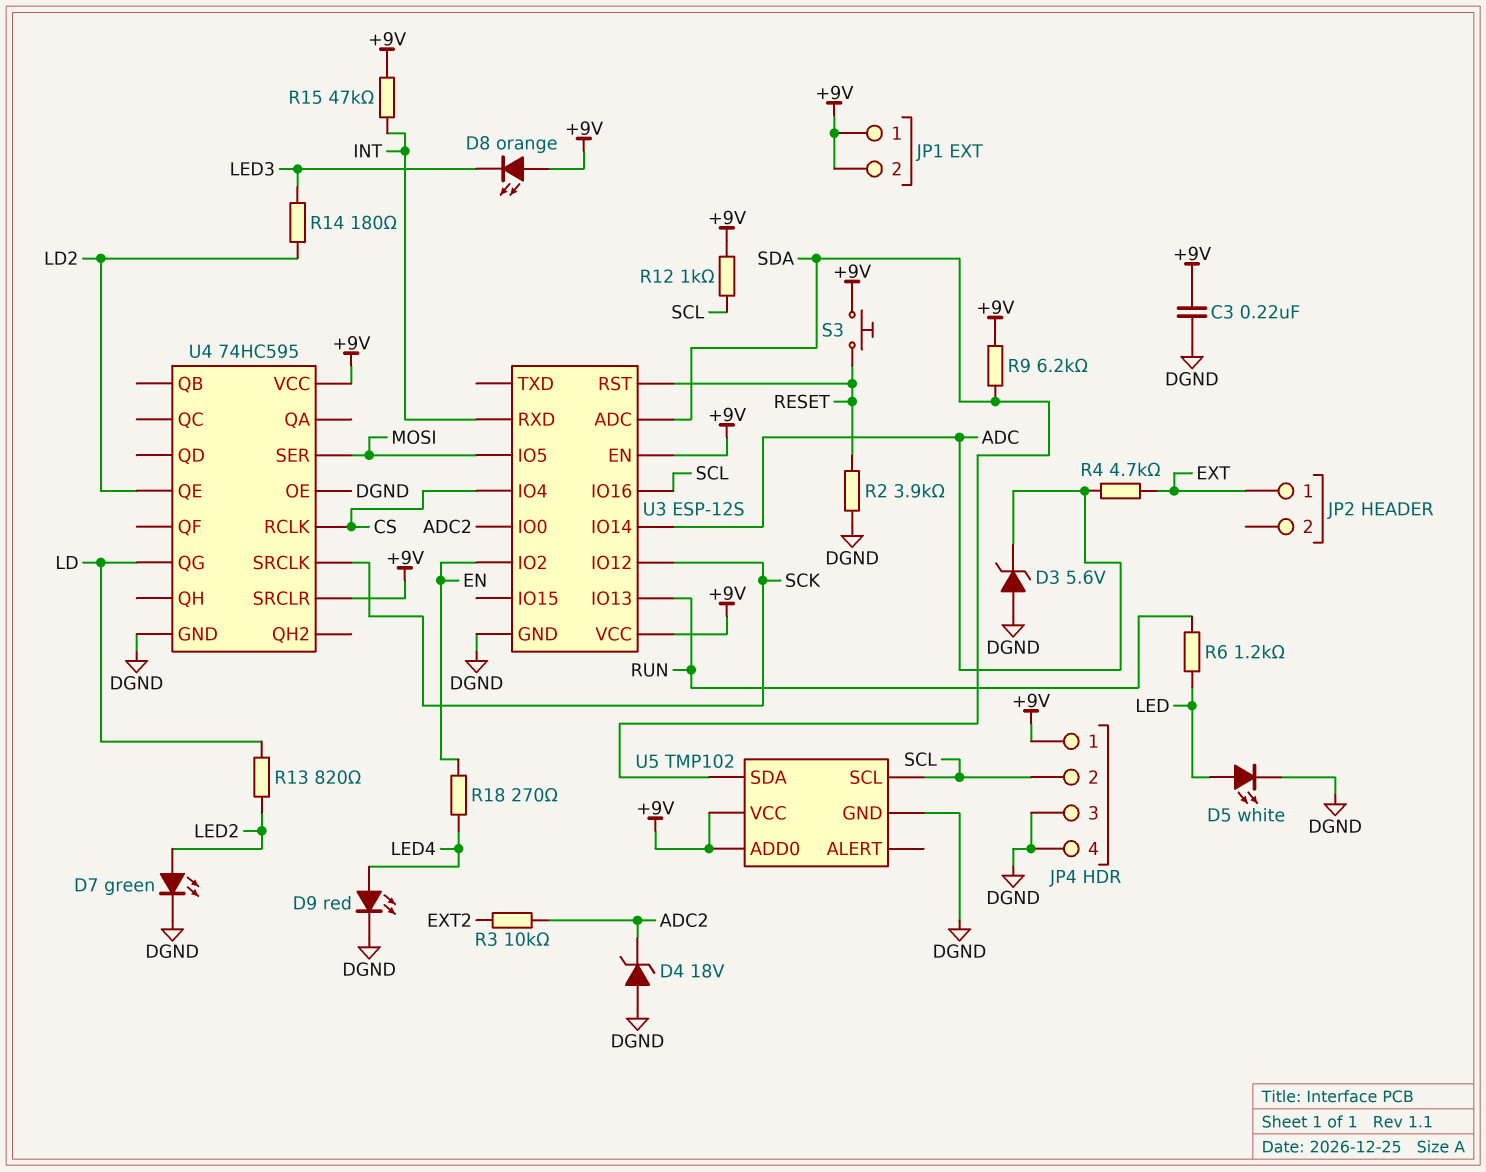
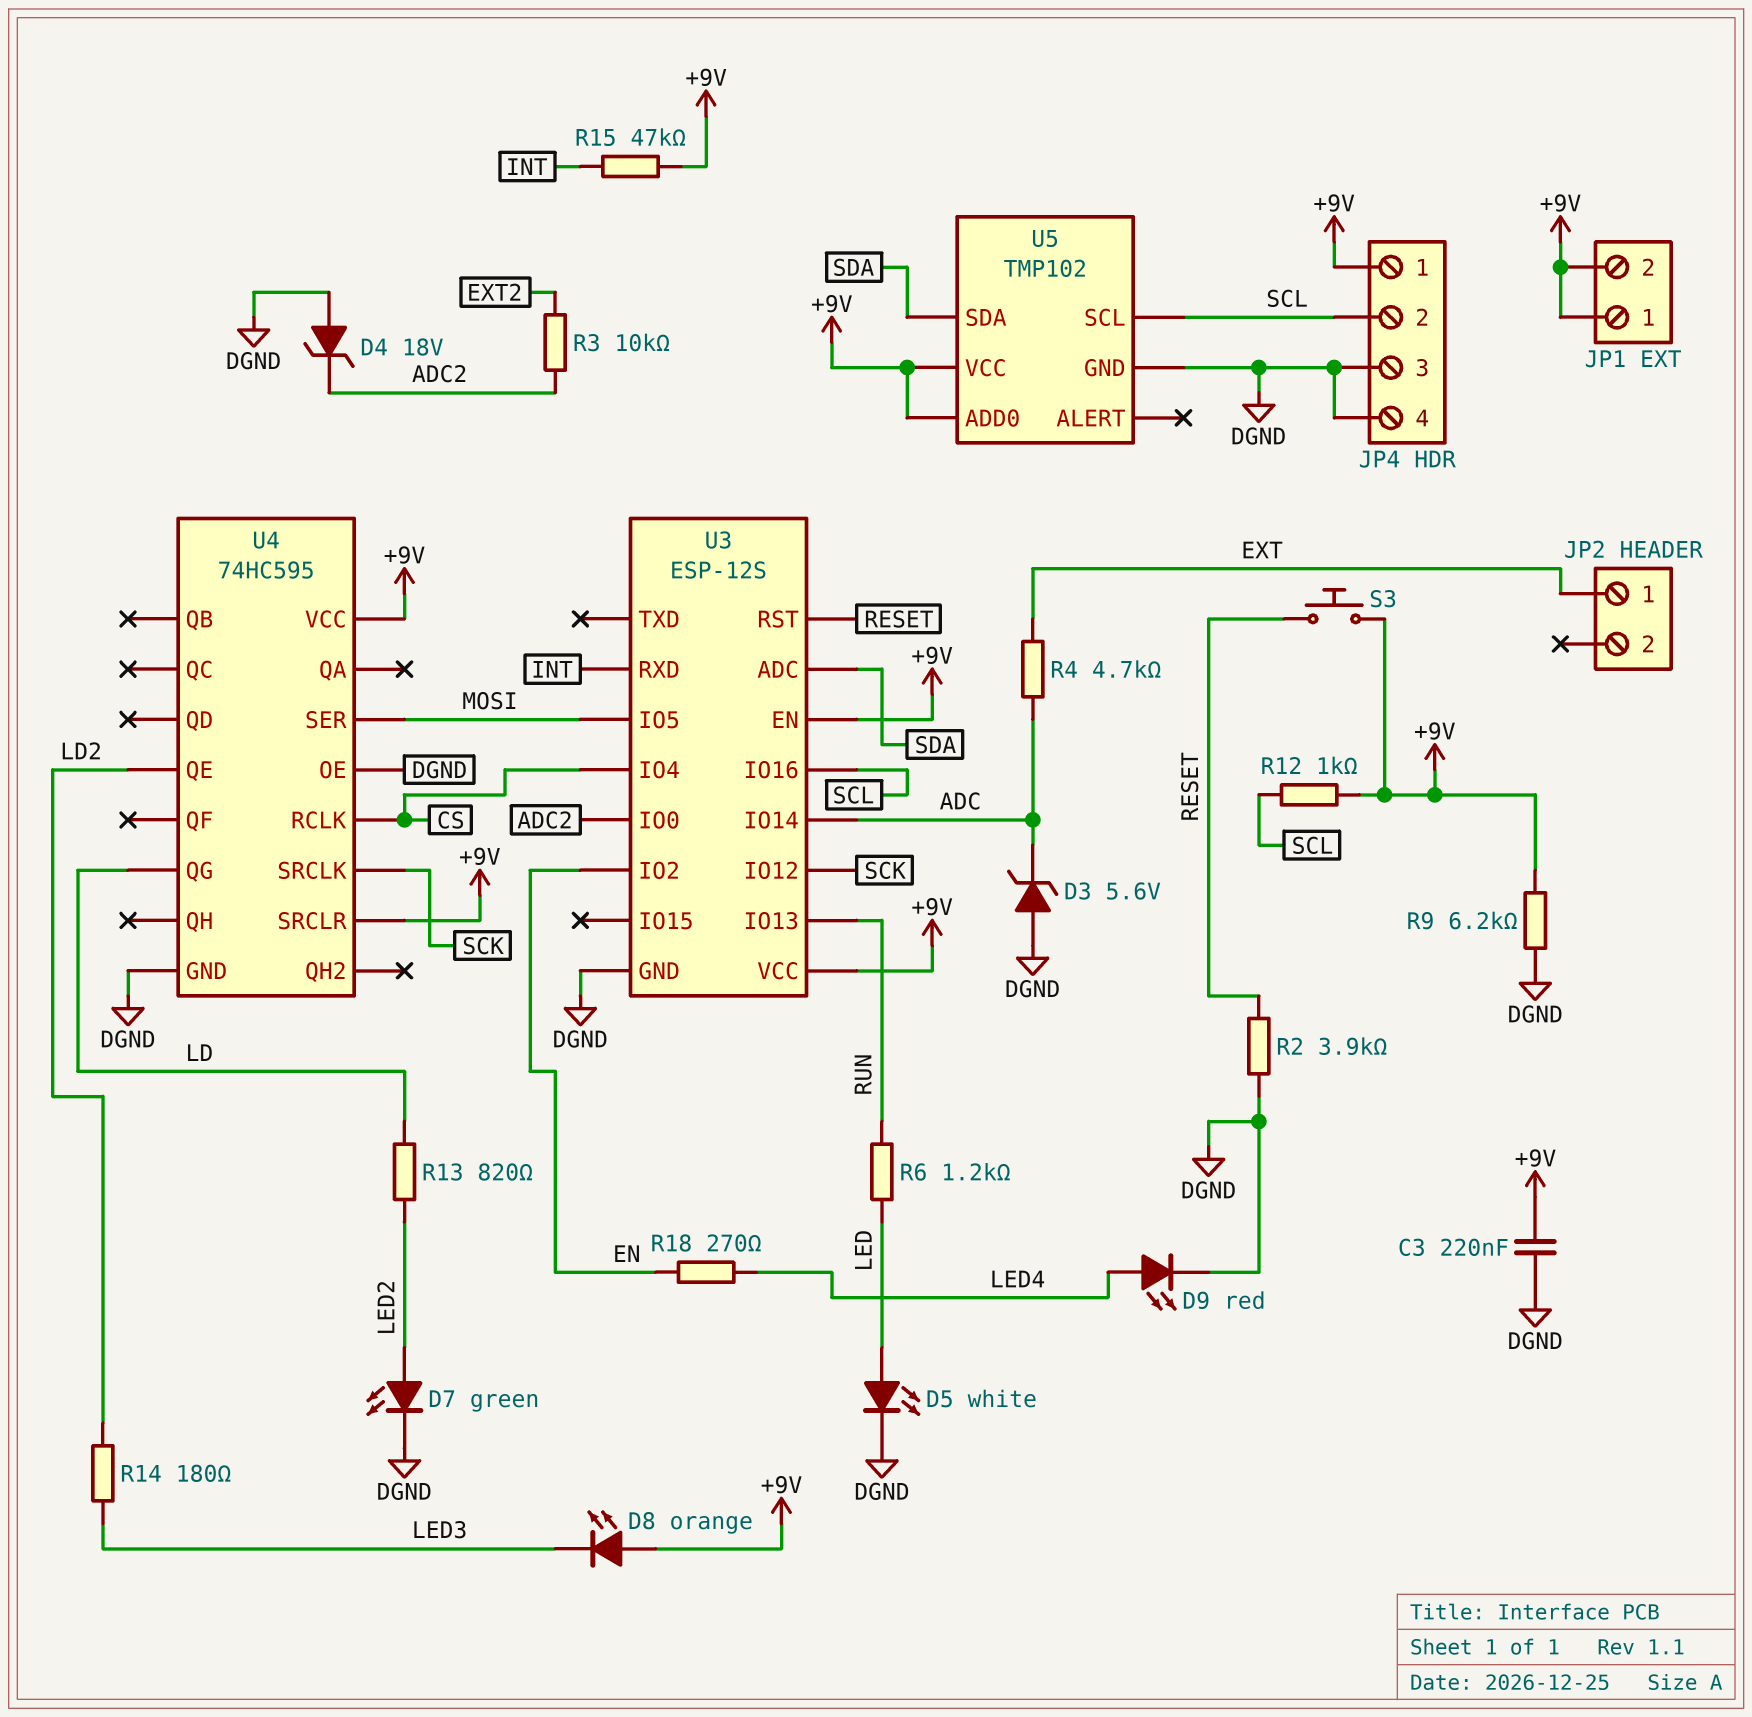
R9: 6.2k (+9V, SDA) -> 6.2k (+9V, DGND)

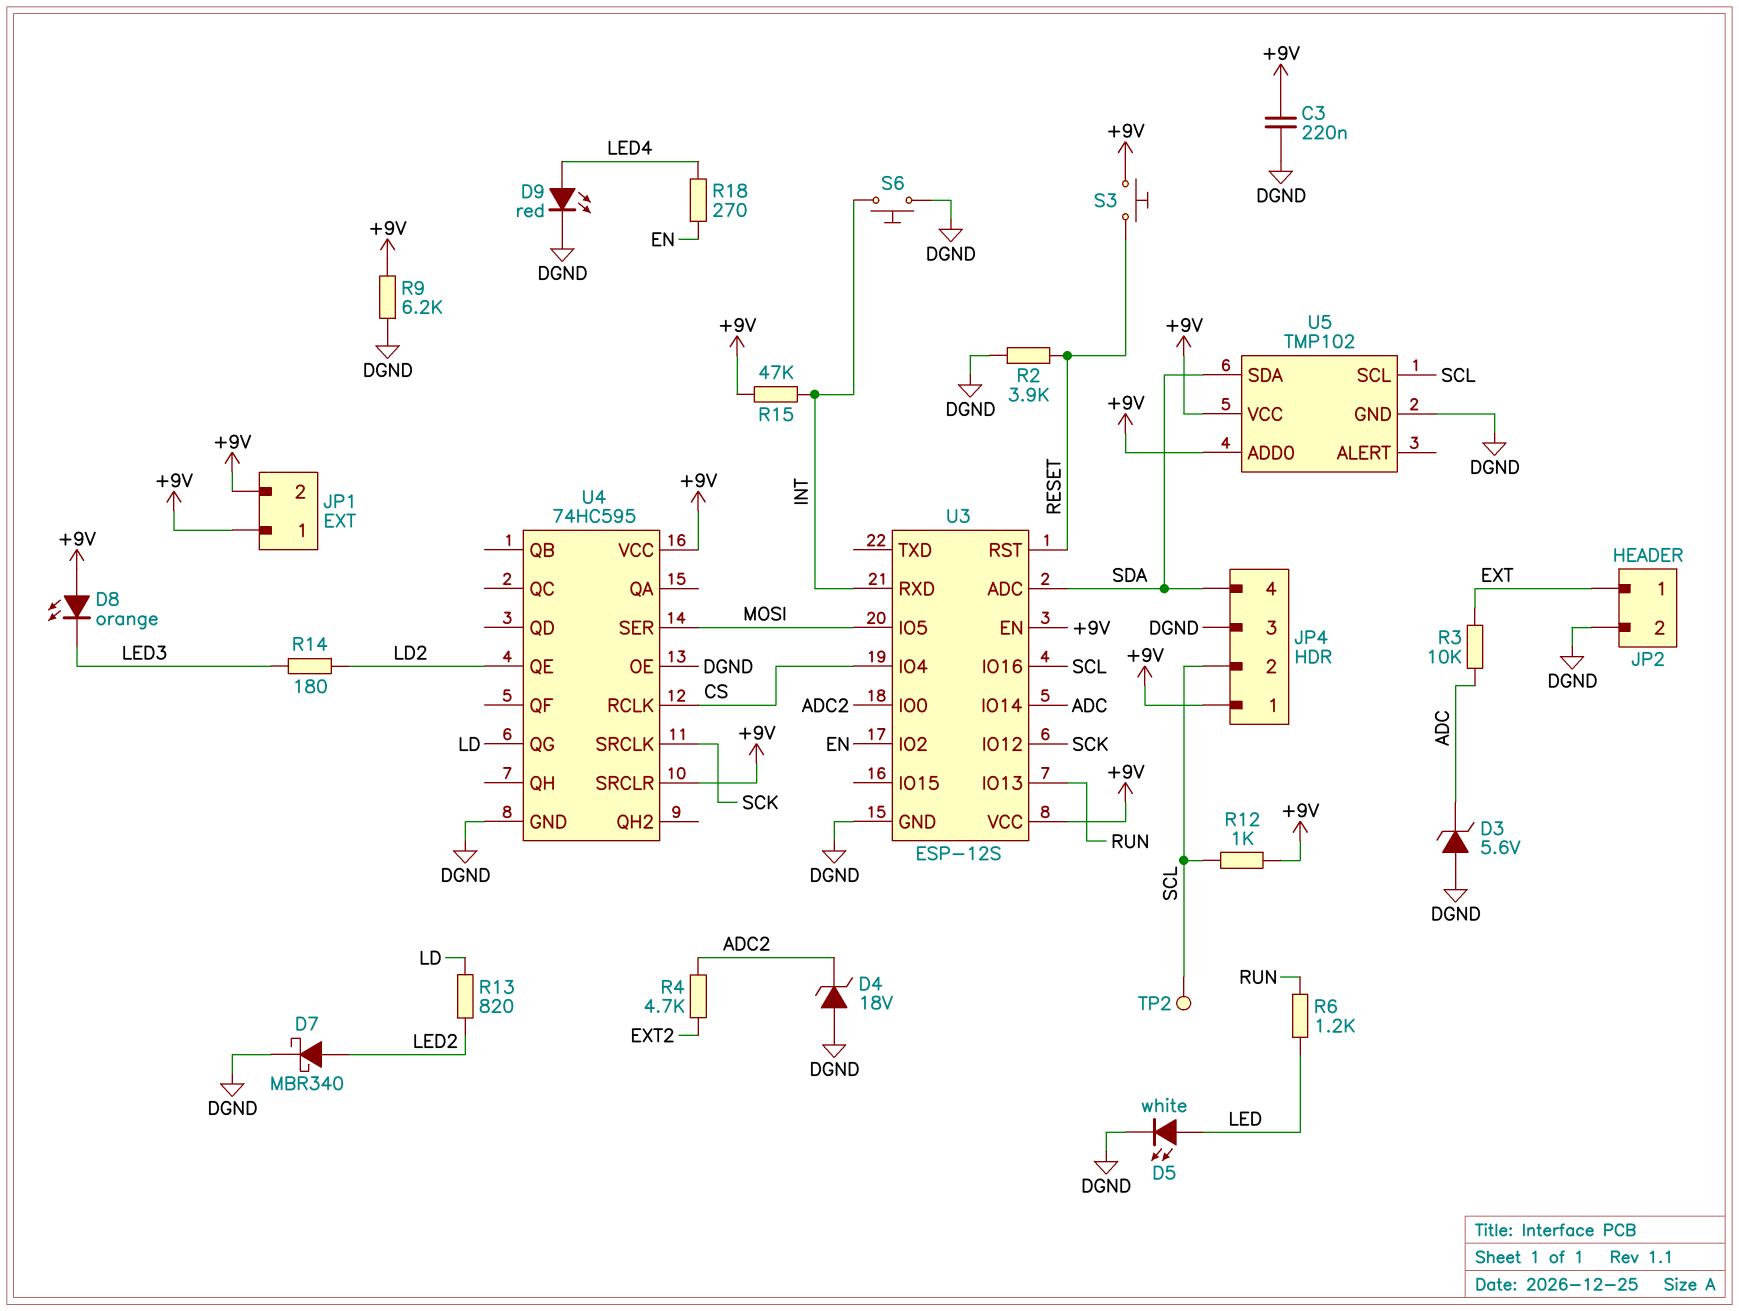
D7: LED green (A LED2, K DGND) -> schottky MBR340 (A LED2, K DGND)
JP2 pin 2: none -> DGND
JP4 pin 4: DGND -> SDA
R3: 10k (ADC2, EXT2) -> 10k (ADC, EXT)
R4: 4.7k (ADC, EXT) -> 4.7k (ADC2, EXT2)
S6: none -> button (DGND, INT)
TP2: none -> test point (SCL)

